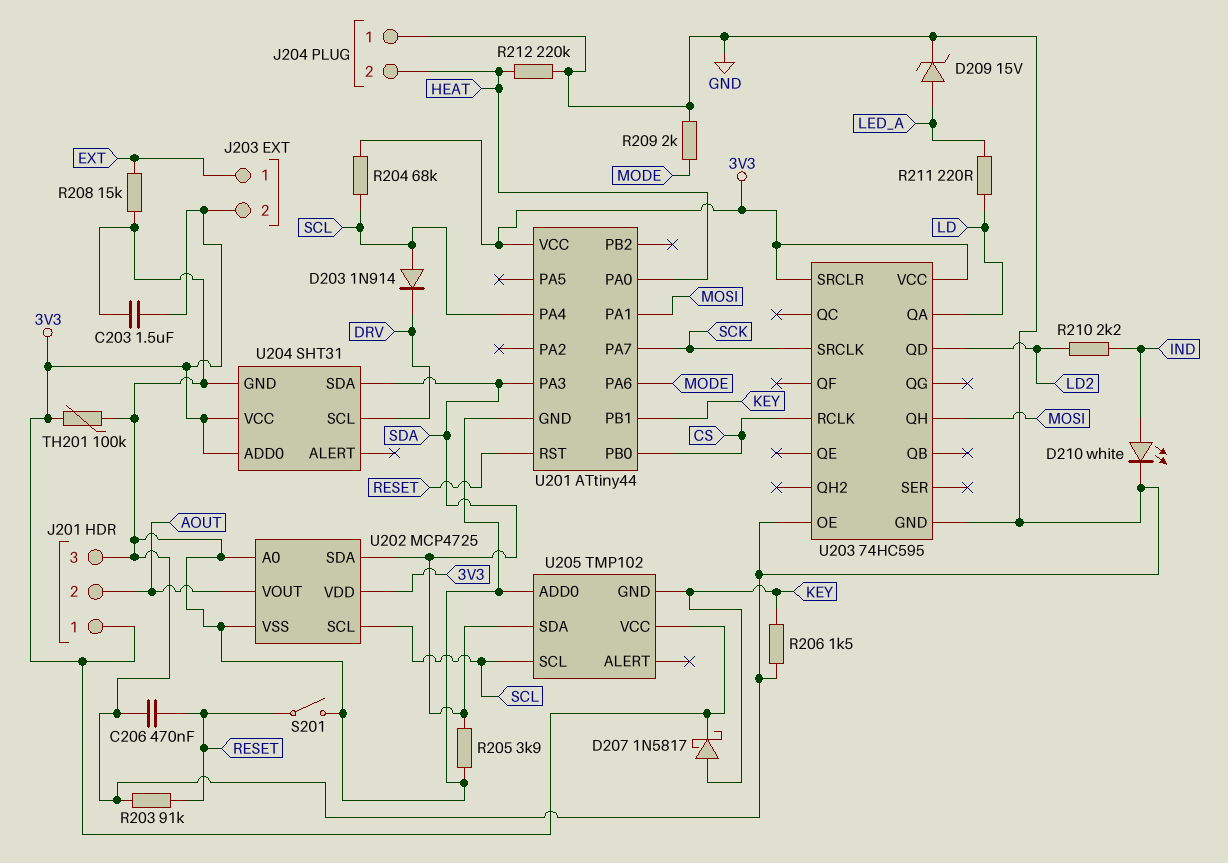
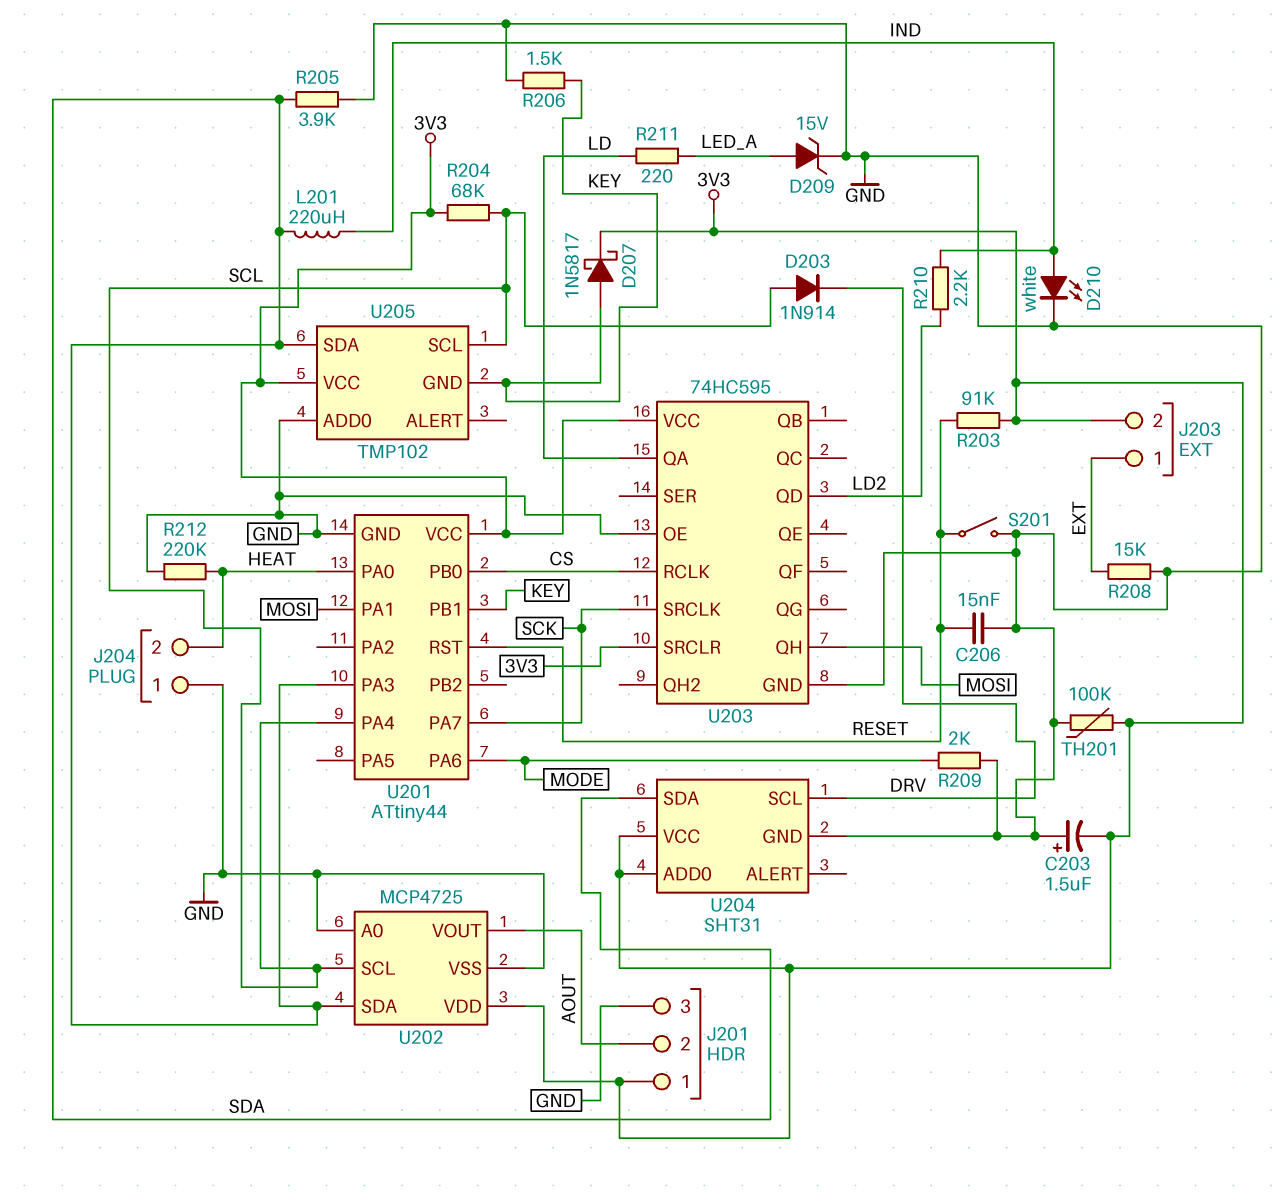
C203: 1.5uF (3V3, GND) -> 1.5uF (plus GND, minus 3V3)
C206: 470nF (GND, RESET) -> 15nF (GND, RESET)
L201: none -> 220uH (IND, SDA)
R203: 91k (GND, RESET) -> 91k (3V3, RESET)

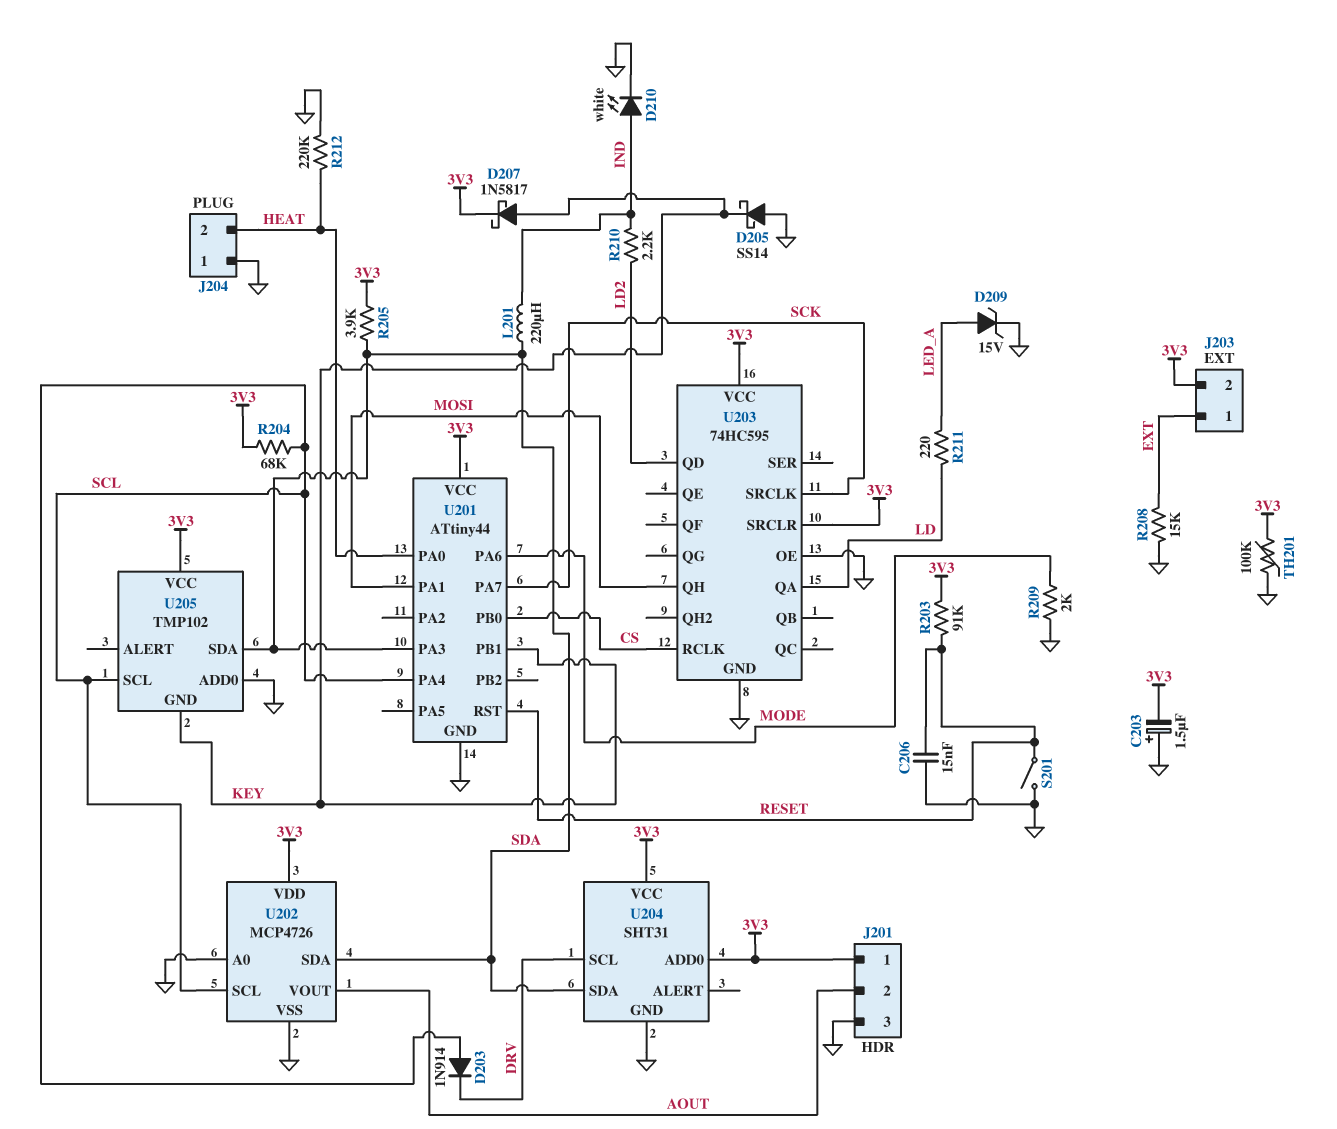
D205: none -> schottky SS14 (A GND, K KEY)
R205: 3.9k (GND, SDA) -> 3.9k (3V3, SDA)
R206: 1.5k (GND, KEY) -> none
U202: MCP4725 -> MCP4726

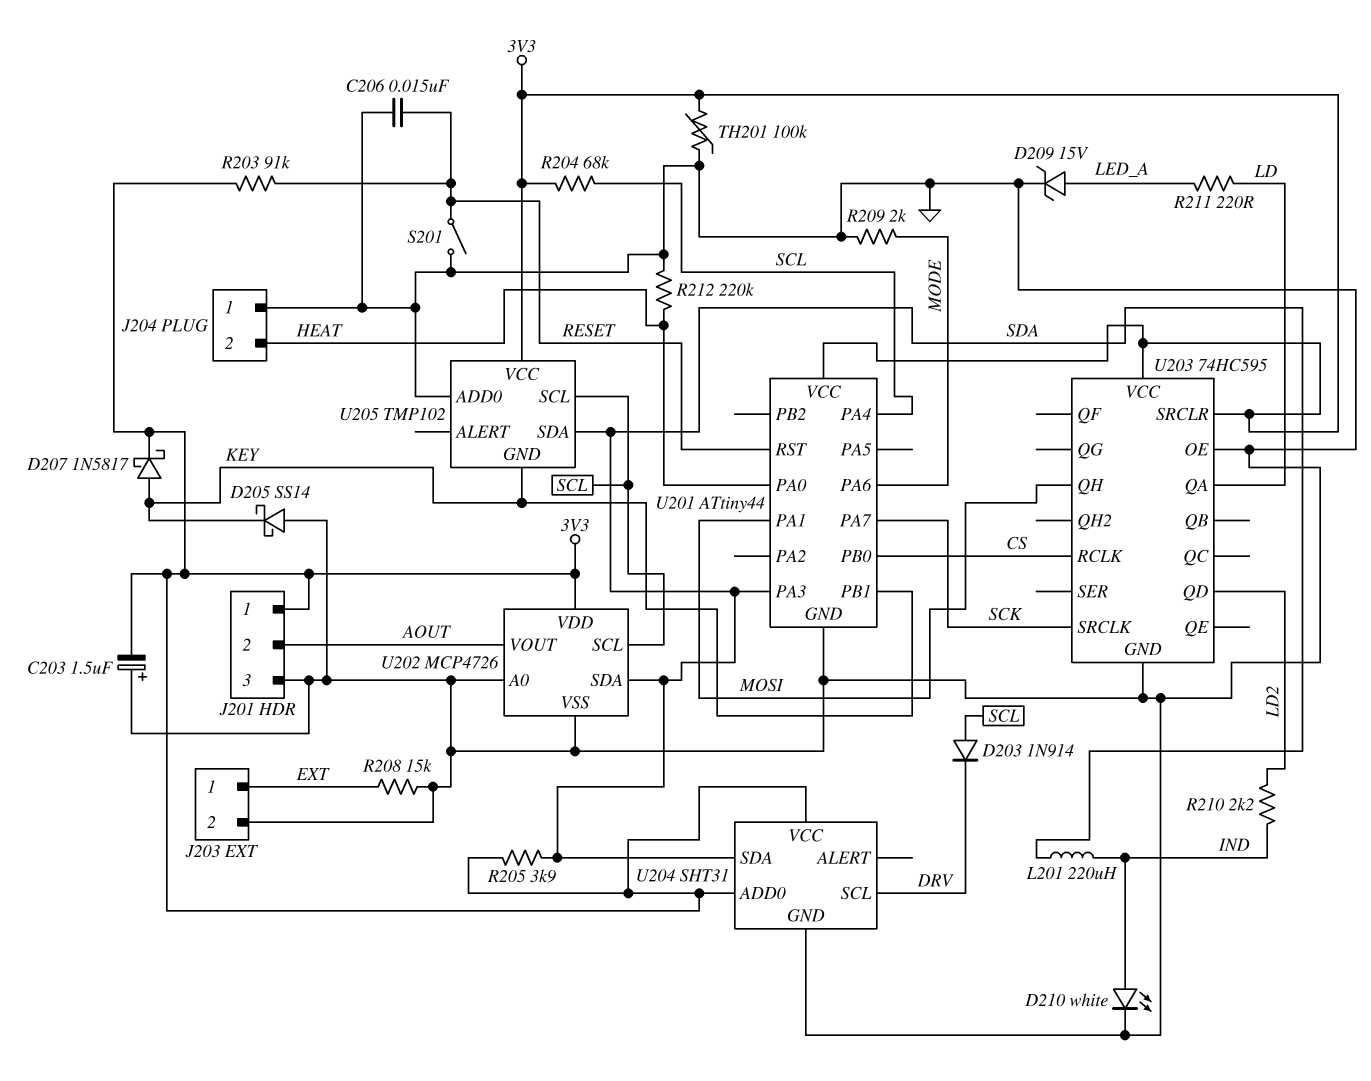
J203 pin 2: 3V3 -> GND

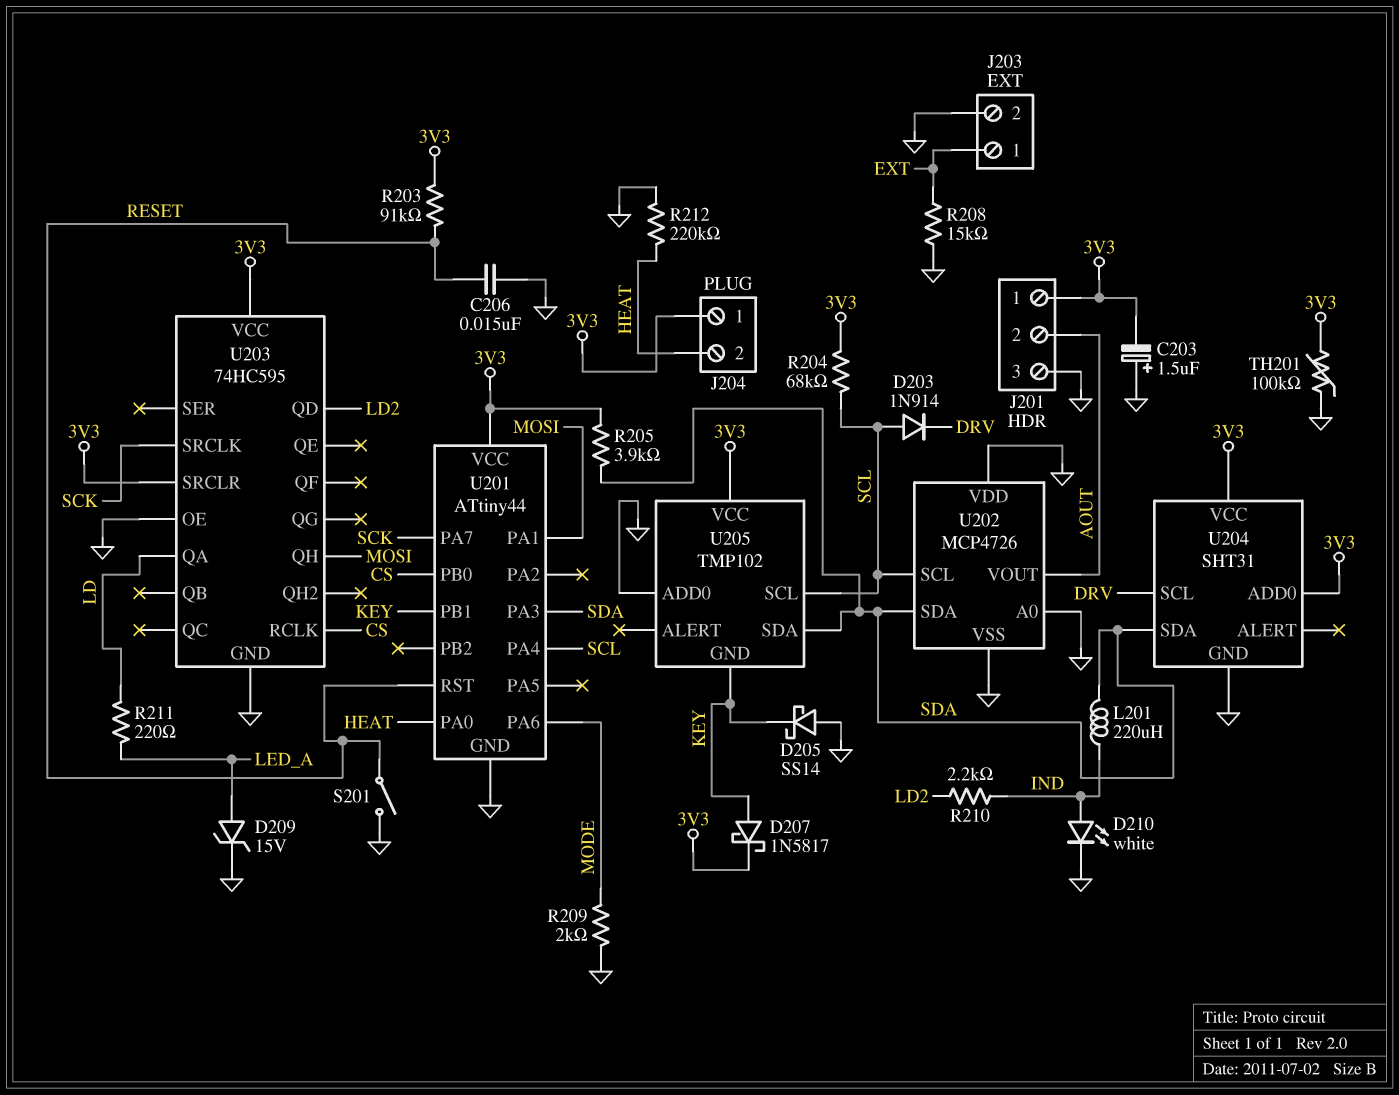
J204 pin 1: GND -> 3V3
U202 pin VDD: 3V3 -> GND

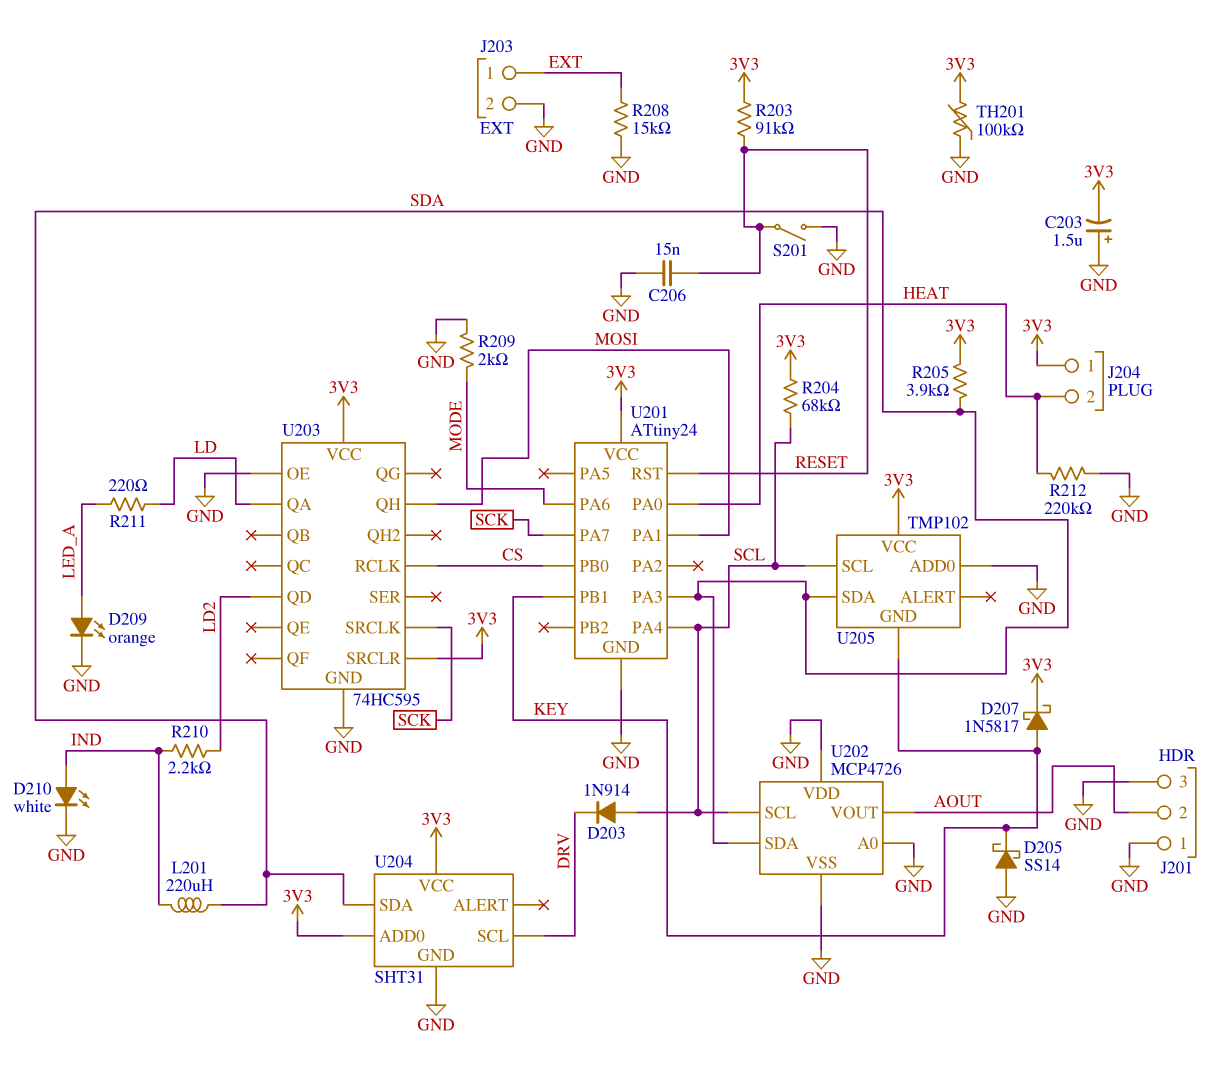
D209: zener 15V (A LED_A, K GND) -> LED orange (A LED_A, K GND)
J201 pin 1: 3V3 -> GND
U201: ATtiny44 -> ATtiny24

